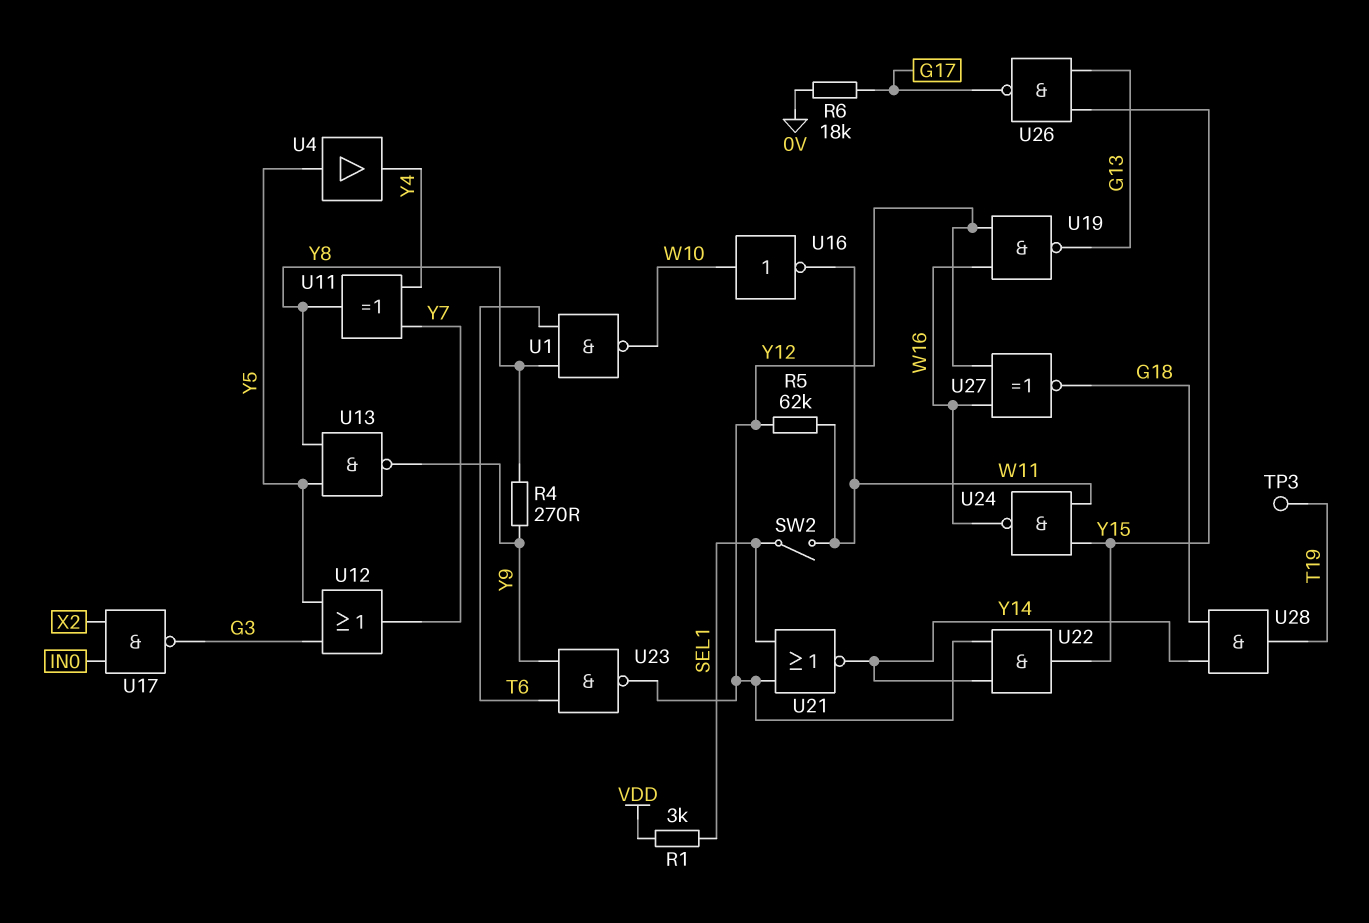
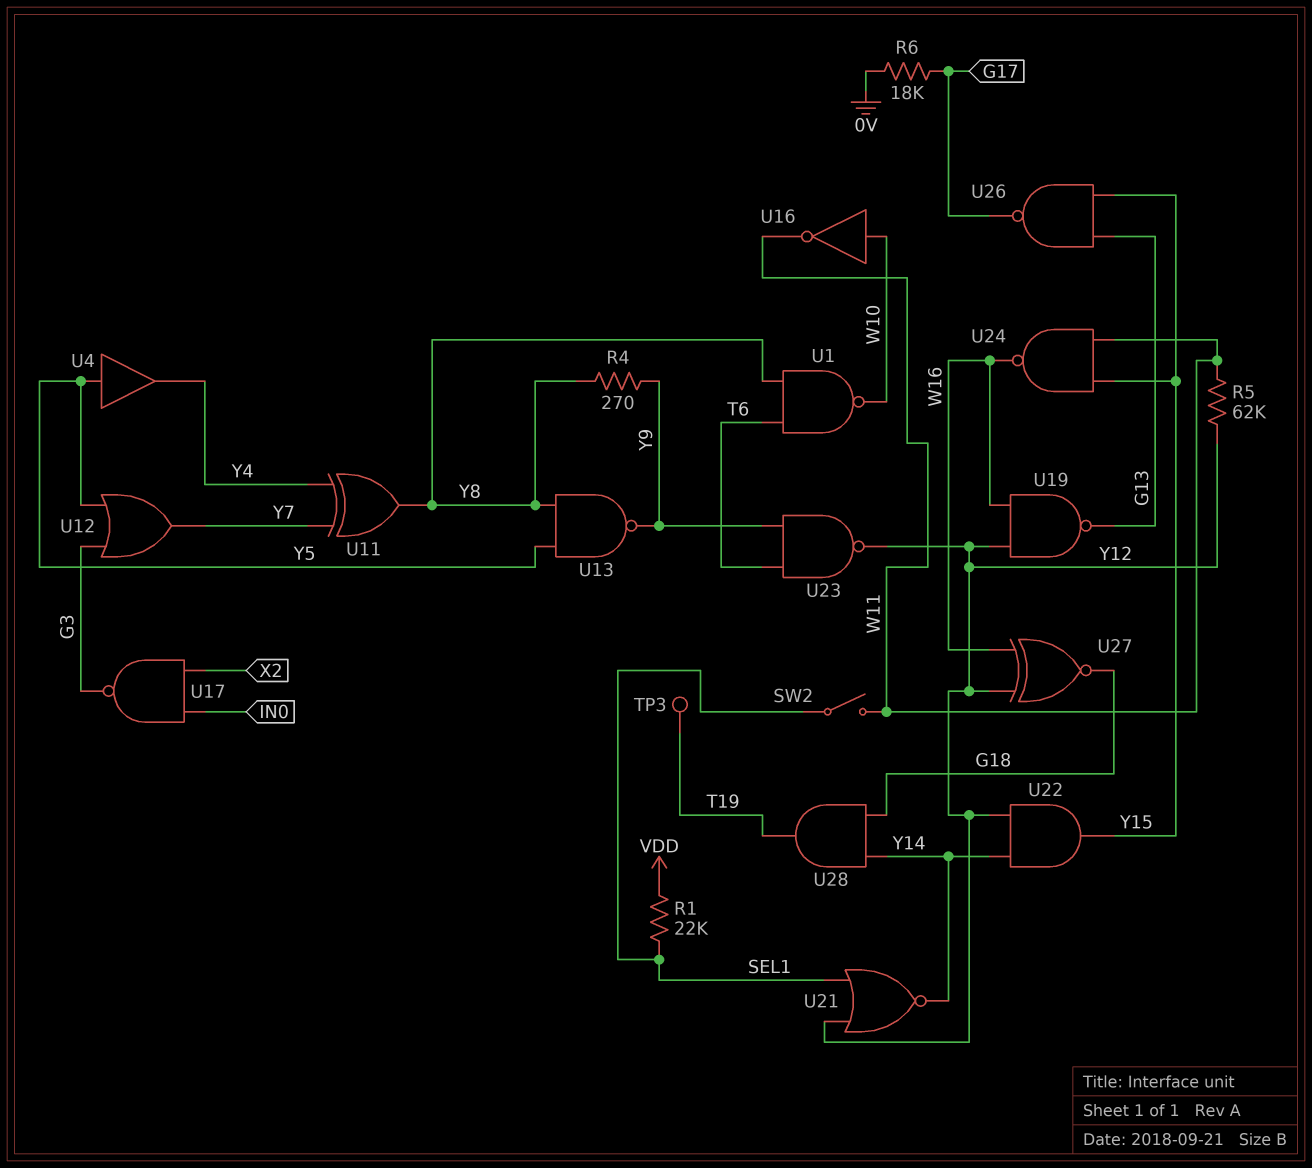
R1: 3k (SEL1, VDD) -> 22k (SEL1, VDD)

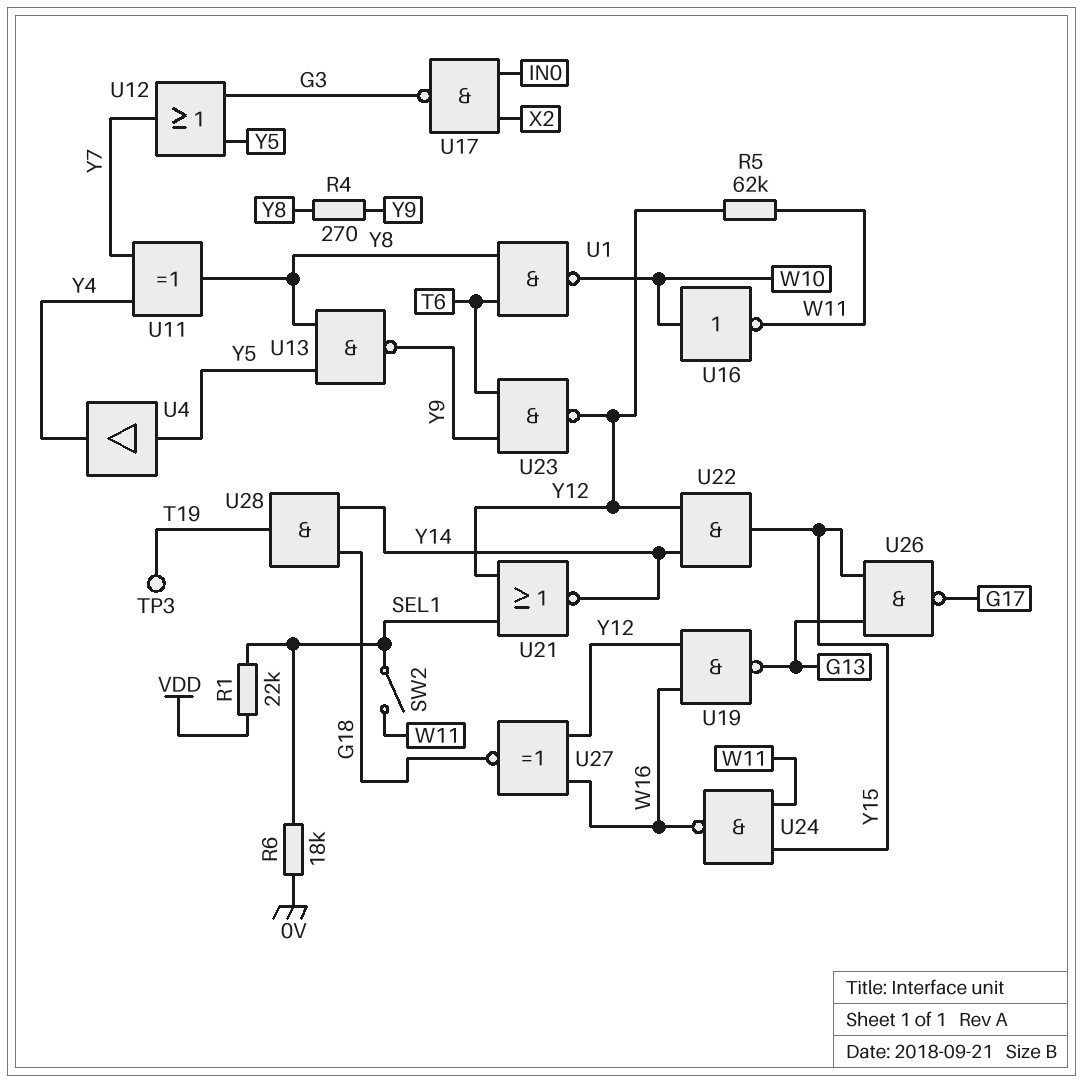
R6: 18k (0V, G17) -> 18k (0V, SEL1)

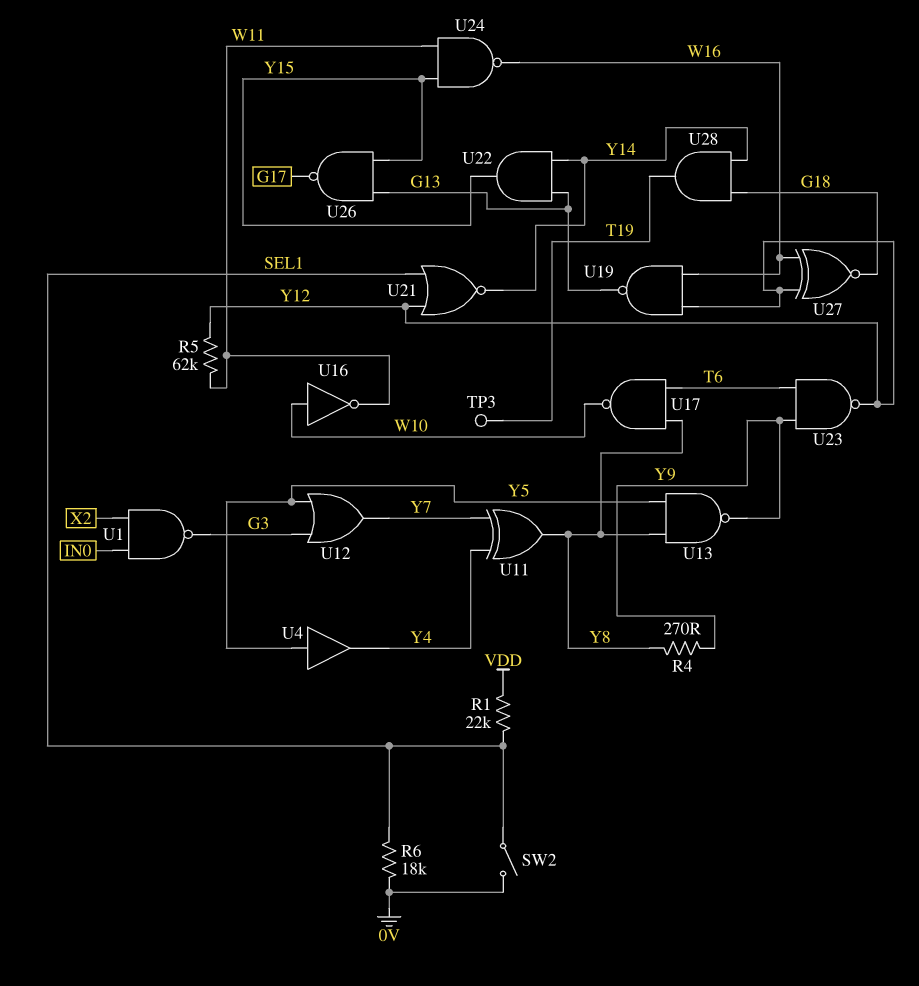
SW2: switch (SEL1, W11) -> switch (0V, SEL1)
U1: NAND (in T6, in Y8, out W10) -> NAND (in IN0, in X2, out G3)
U17: NAND (in IN0, in X2, out G3) -> NAND (in T6, in Y8, out W10)
U22: AND (in Y12, in Y14, out Y15) -> AND (in G13, in Y14, out Y15)

